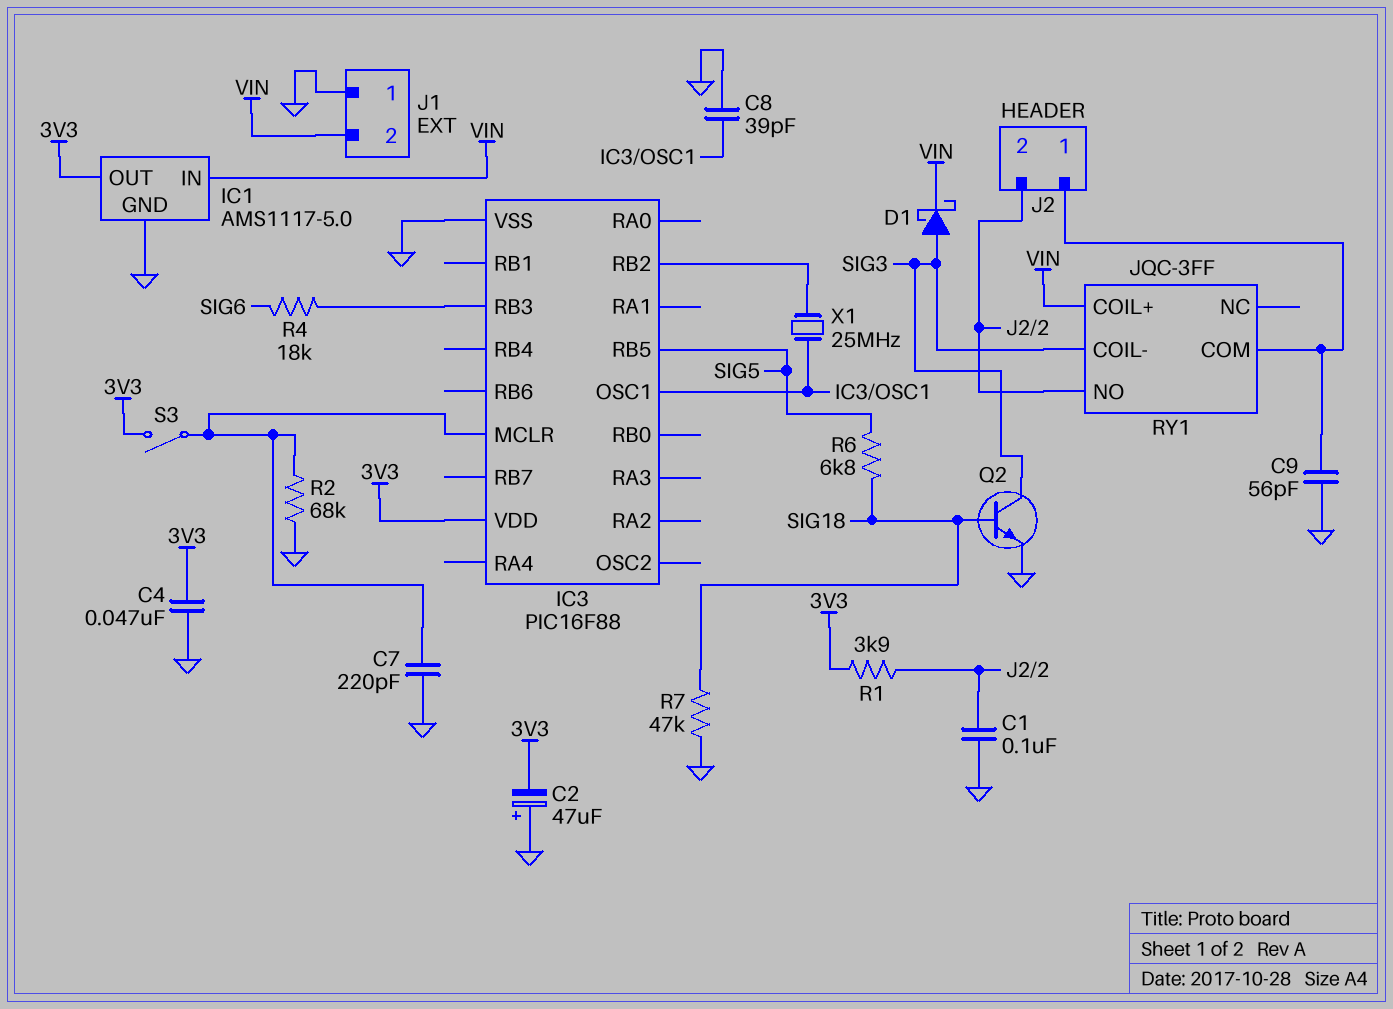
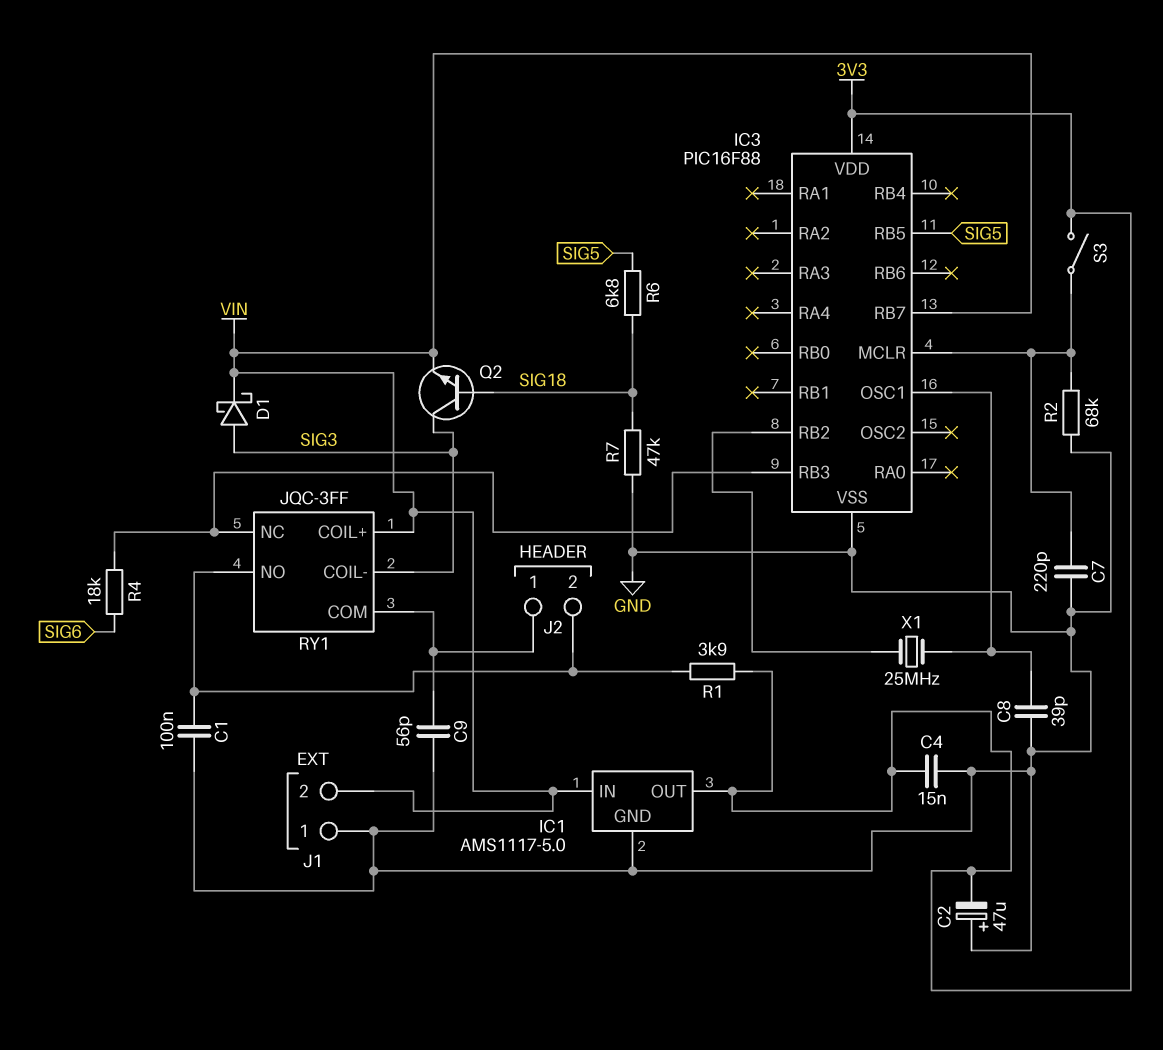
C4: 47nF (3V3, GND) -> 15nF (3V3, GND)
IC3 pin RB7: none -> VIN
Q2: NPN (B SIG18, C SIG3, E GND) -> NPN (B SIG18, C SIG3, E VIN)
RY1 pin NC: none -> IC3/RB3

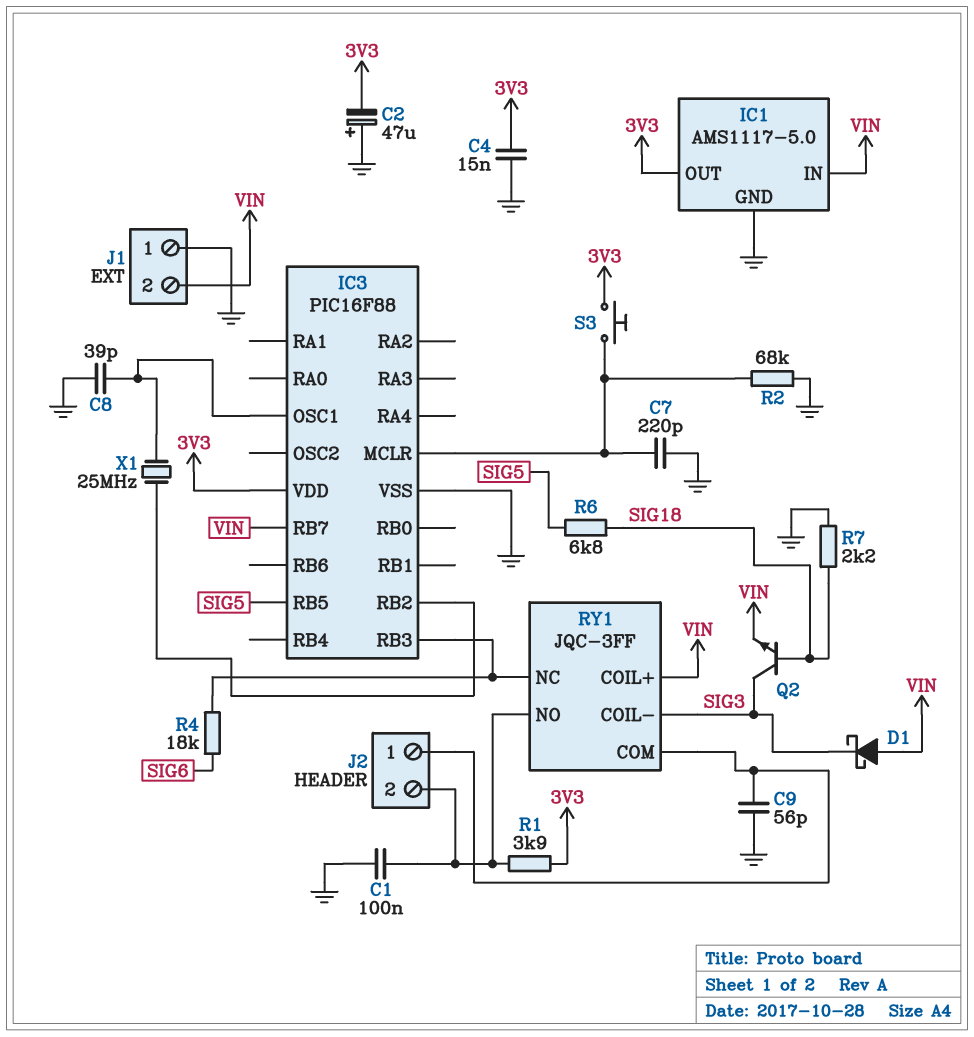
D1: schottky (A SIG3, K VIN) -> schottky (A VIN, K SIG3)
R7: 47k (GND, SIG18) -> 2.2k (GND, SIG18)
S3: switch (3V3, IC3/MCLR) -> button (3V3, IC3/MCLR)

